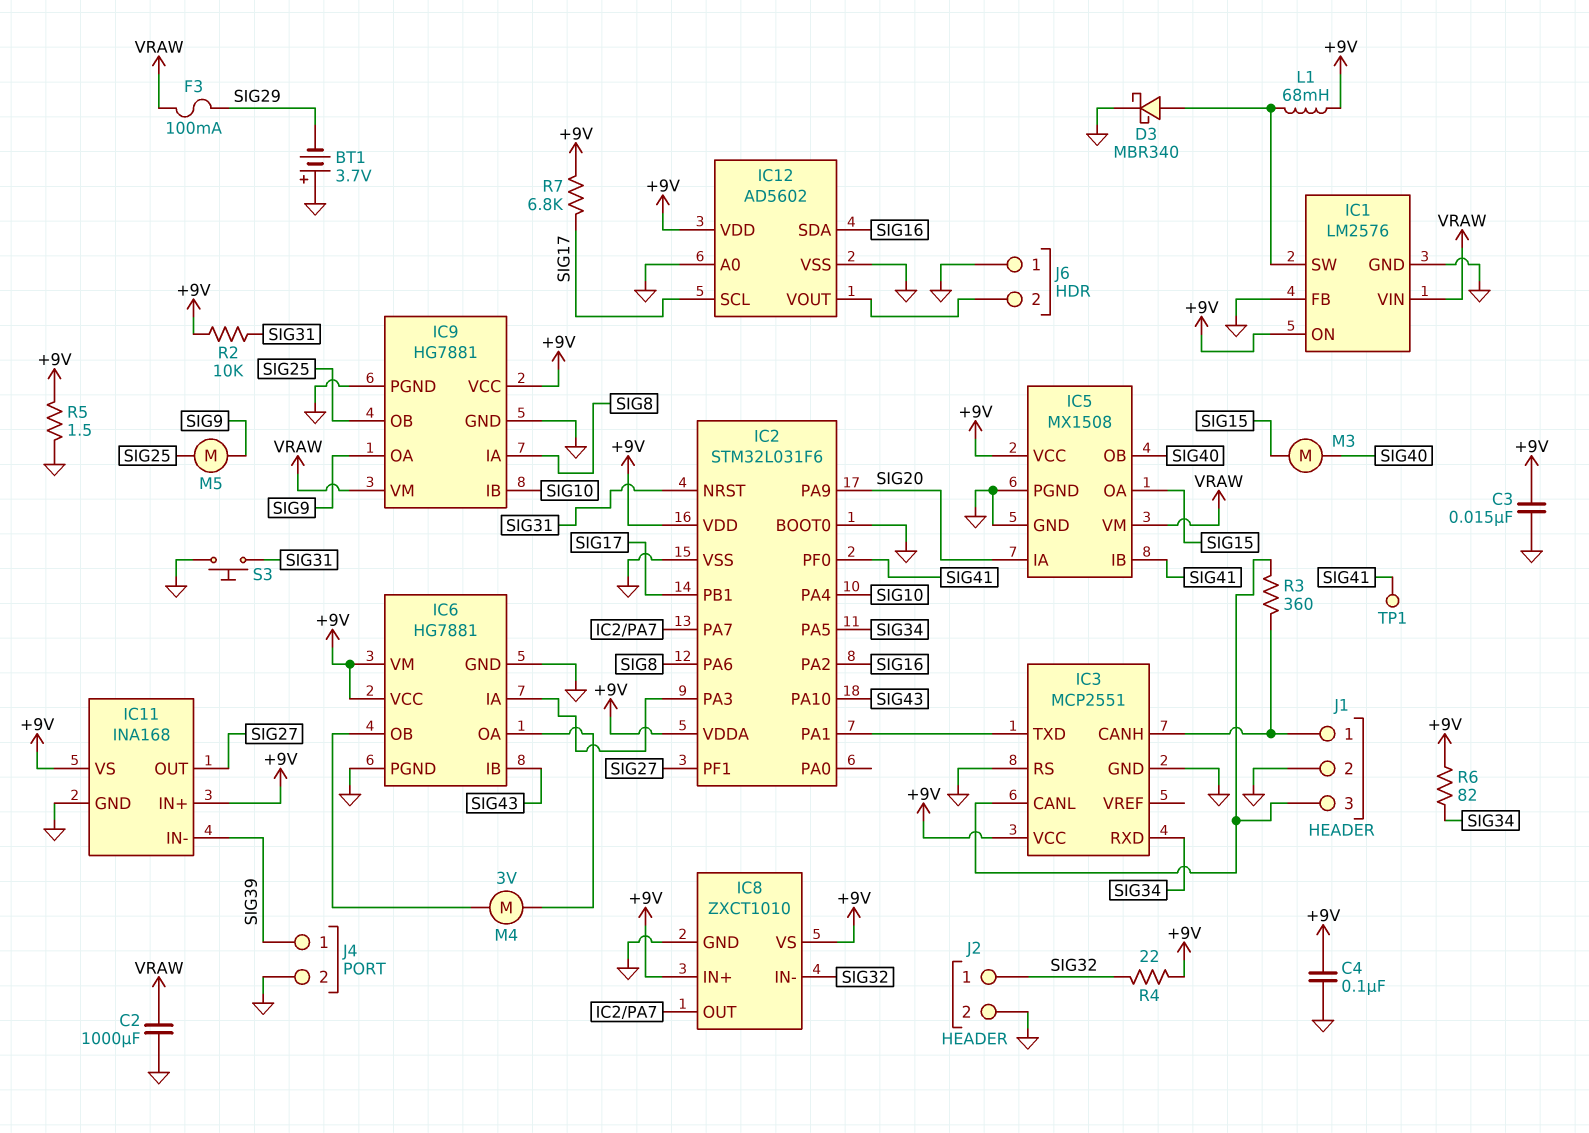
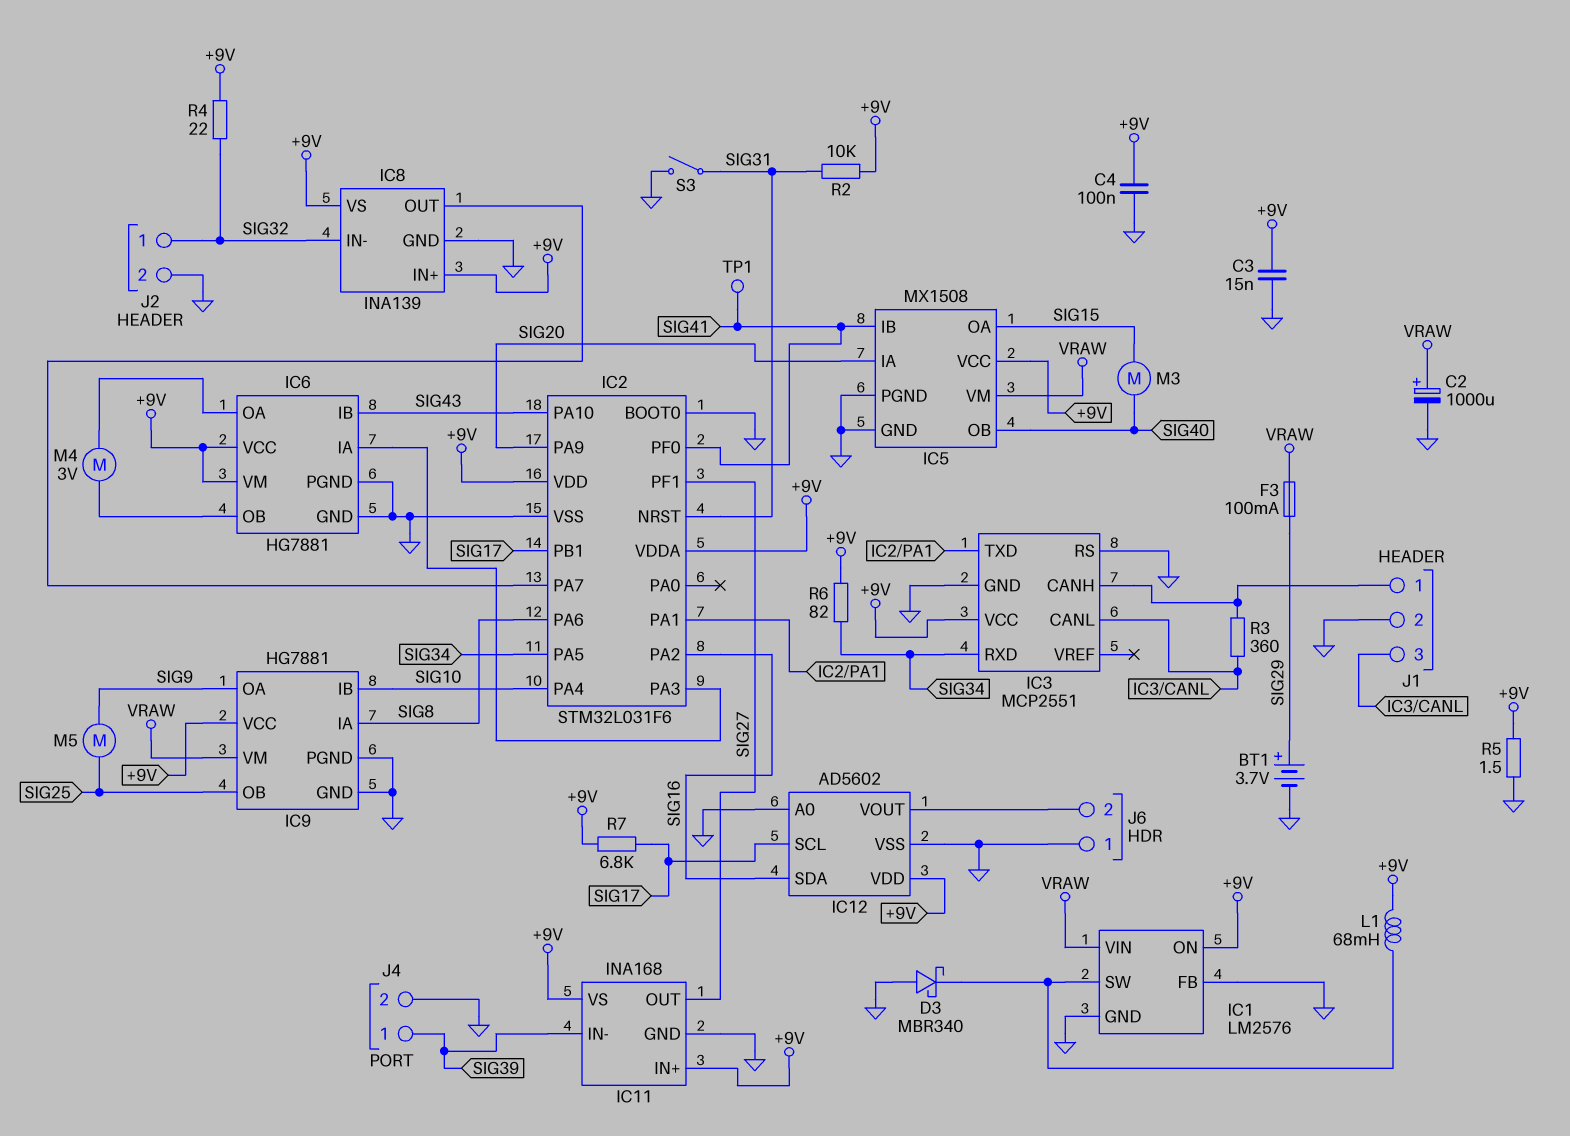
BT1: 3.7V (plus GND, minus SIG29) -> 3.7V (plus SIG29, minus GND)
C2: 1000uF (GND, VRAW) -> 1000uF (plus VRAW, minus GND)
D3: schottky MBR340 (A IC1/SW, K GND) -> schottky MBR340 (A GND, K IC1/SW)
IC8: ZXCT1010 -> INA139
S3: button (GND, SIG31) -> switch (GND, SIG31)

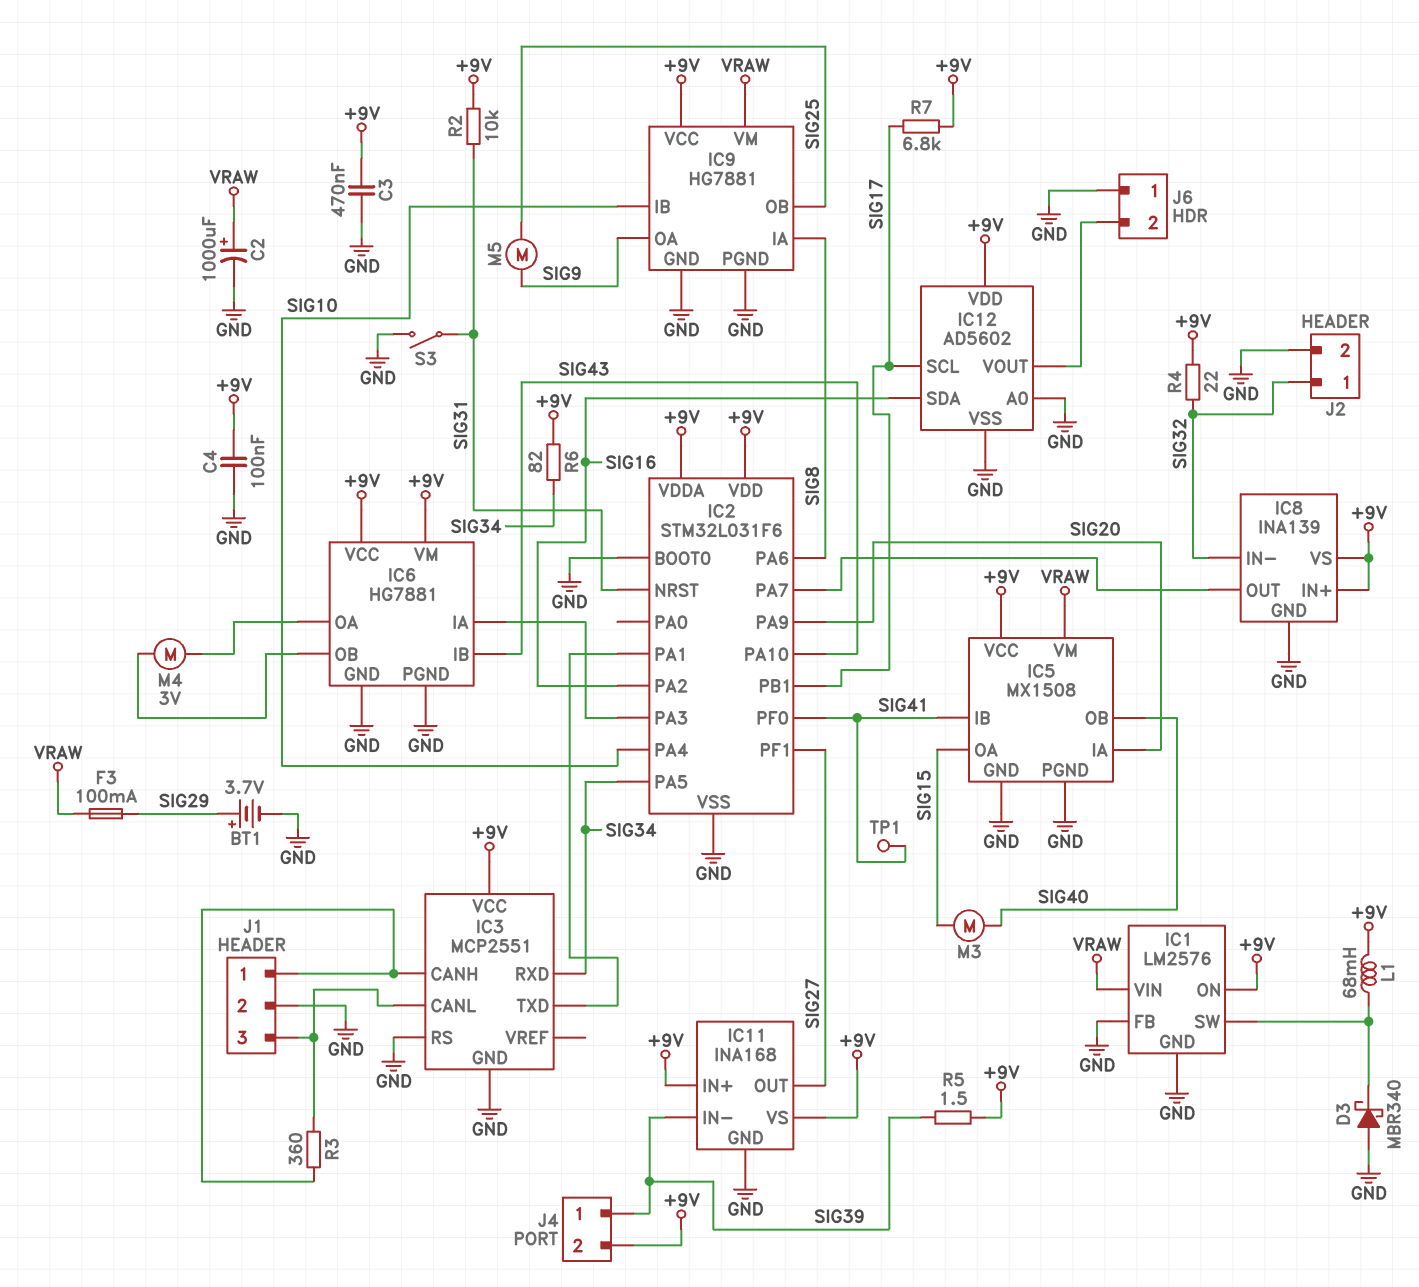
C3: 15nF (+9V, GND) -> 470nF (+9V, GND)
J4 pin 2: GND -> +9V
R5: 1.5 (+9V, GND) -> 1.5 (+9V, SIG39)

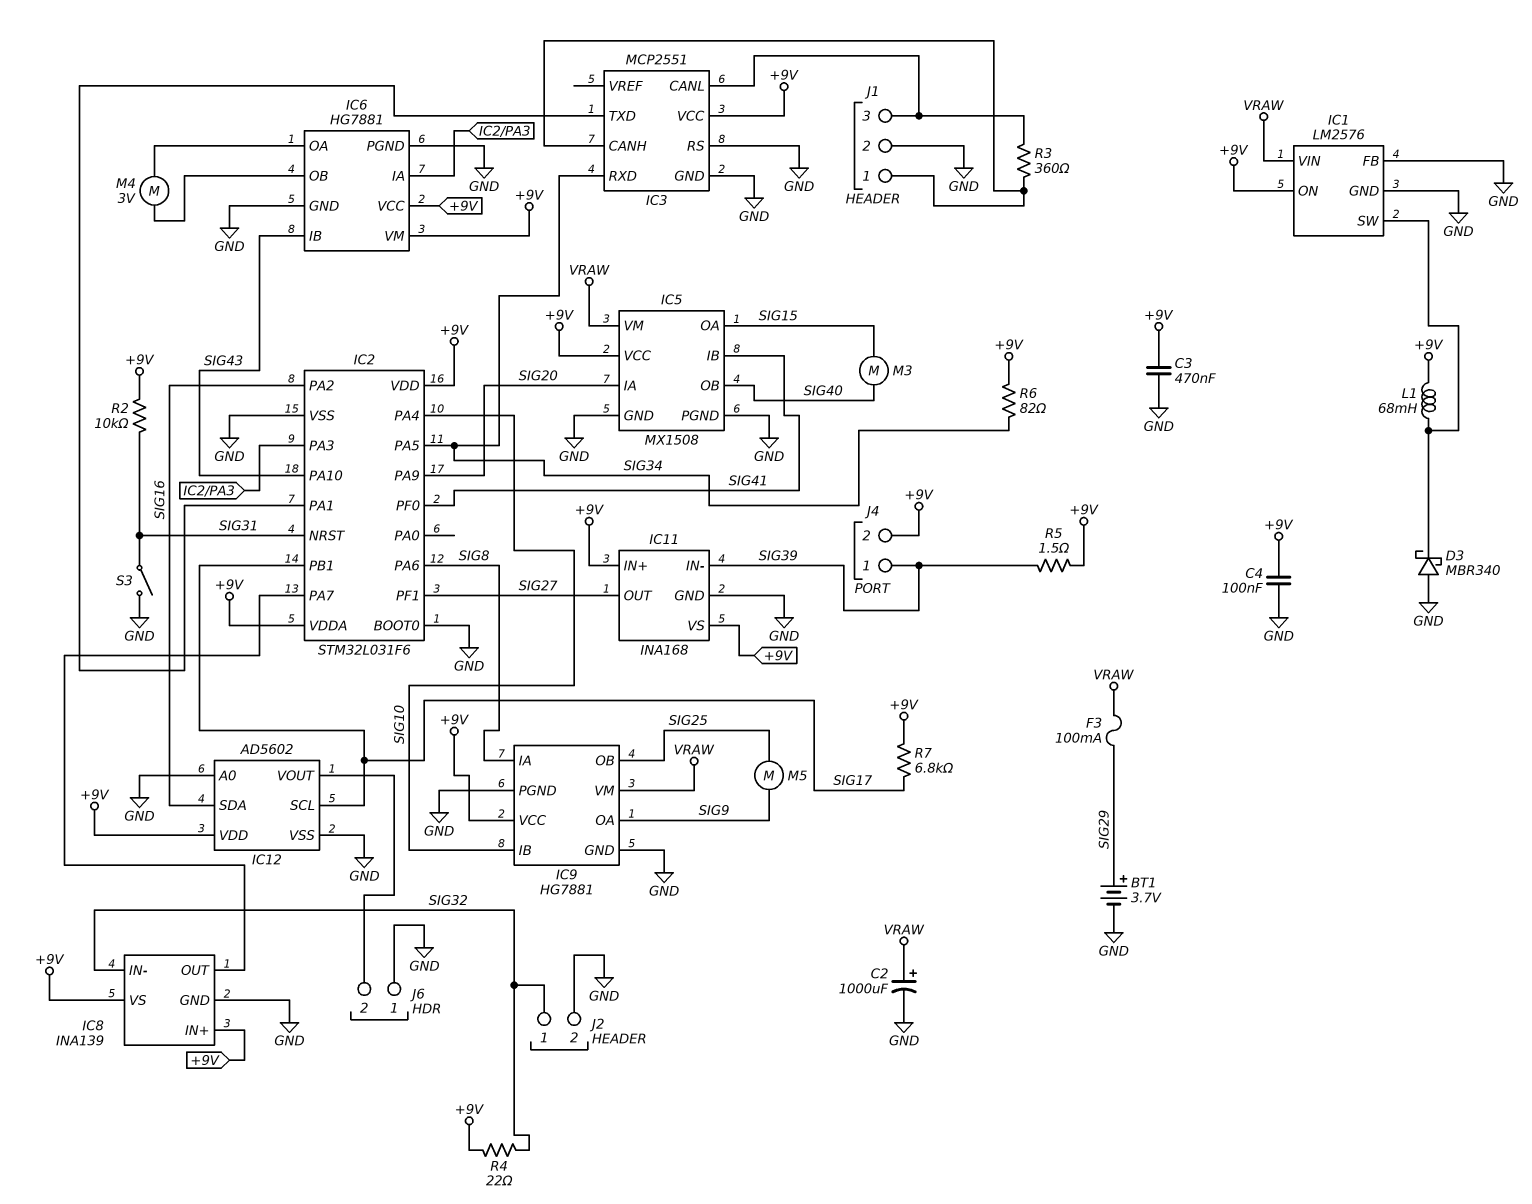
TP1: test point (SIG41) -> none

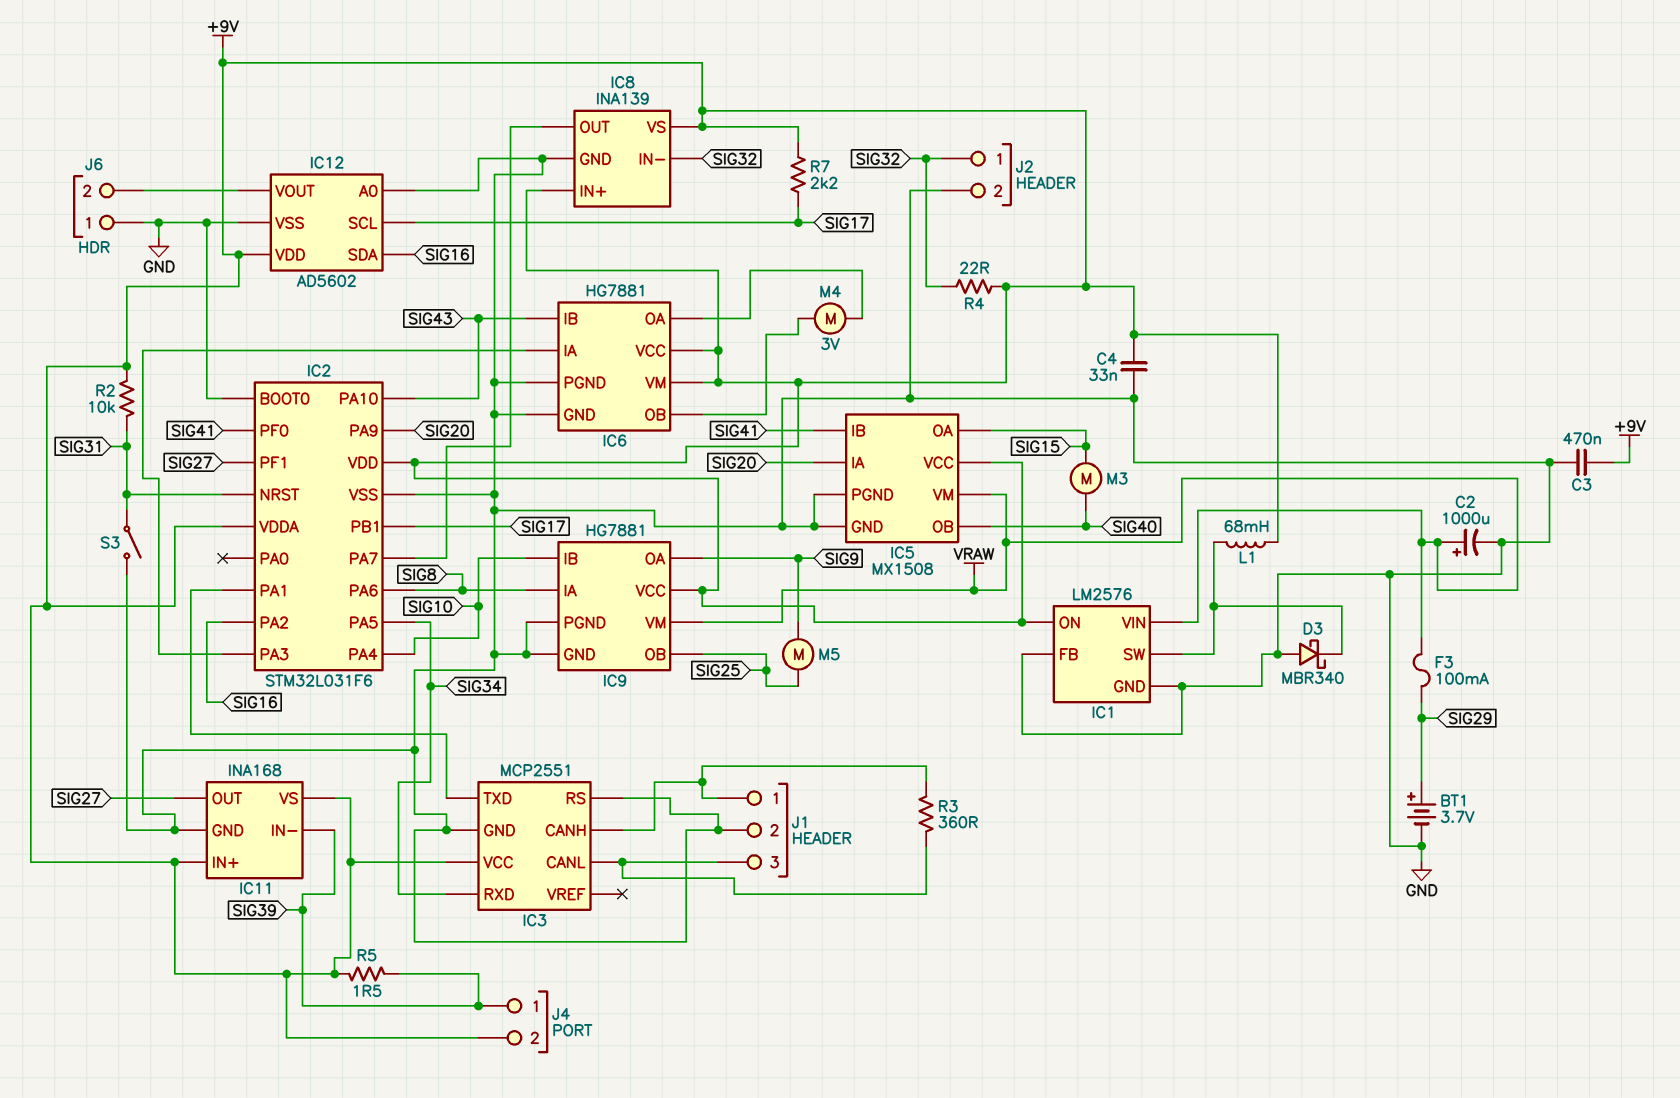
C4: 100nF (+9V, GND) -> 33nF (+9V, GND)
R6: 82 (+9V, SIG34) -> none
R7: 6.8k (+9V, SIG17) -> 2.2k (+9V, SIG17)

